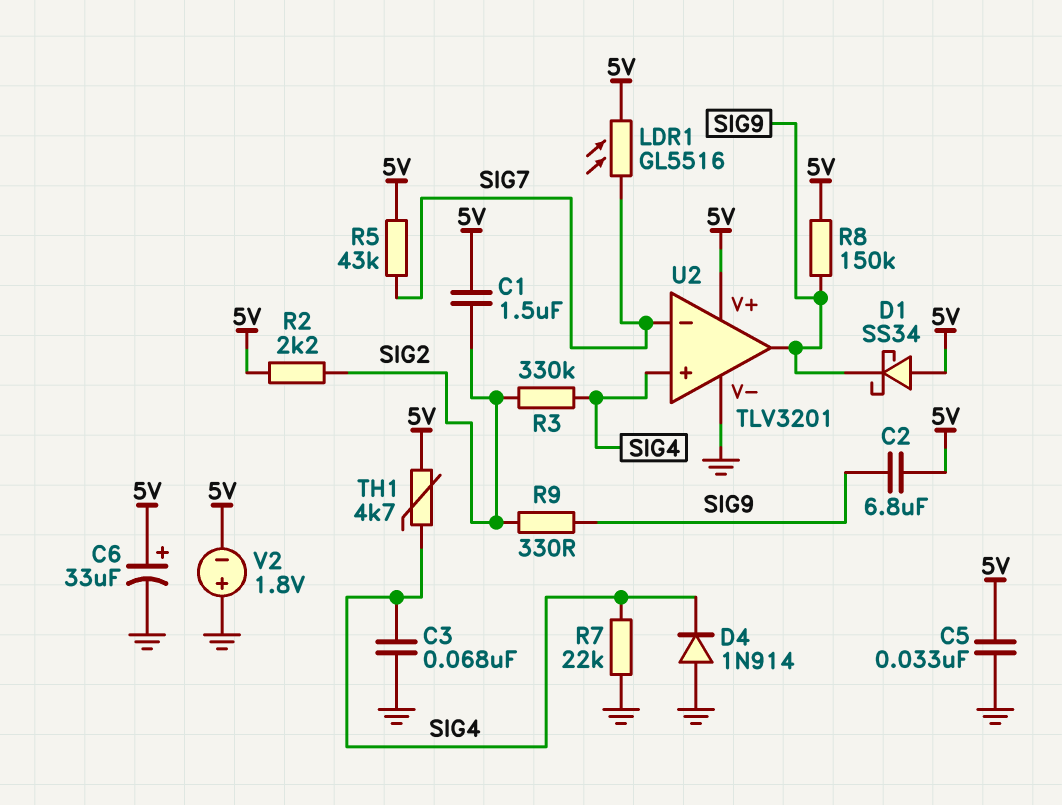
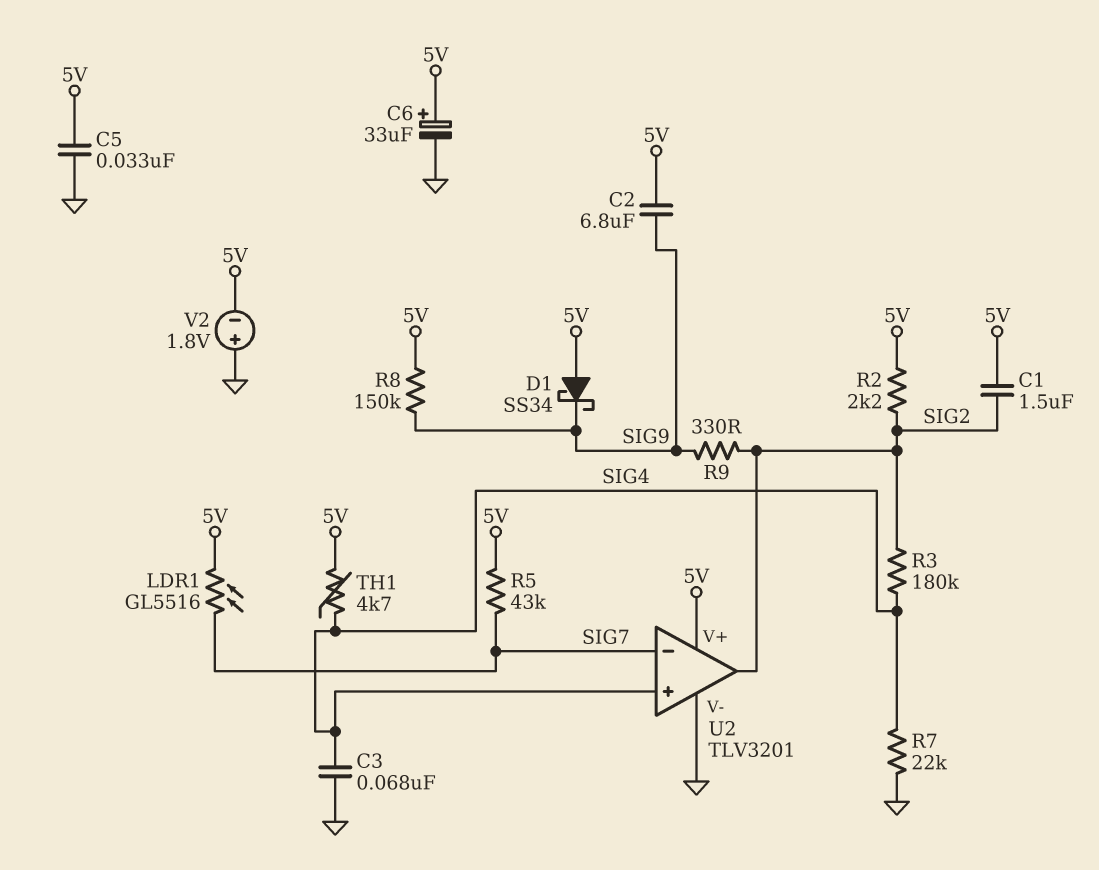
D4: diode 1N914 (A GND, K SIG4) -> none
R3: 330k (SIG2, SIG4) -> 180k (SIG2, SIG4)
U2 pin out: SIG9 -> SIG2

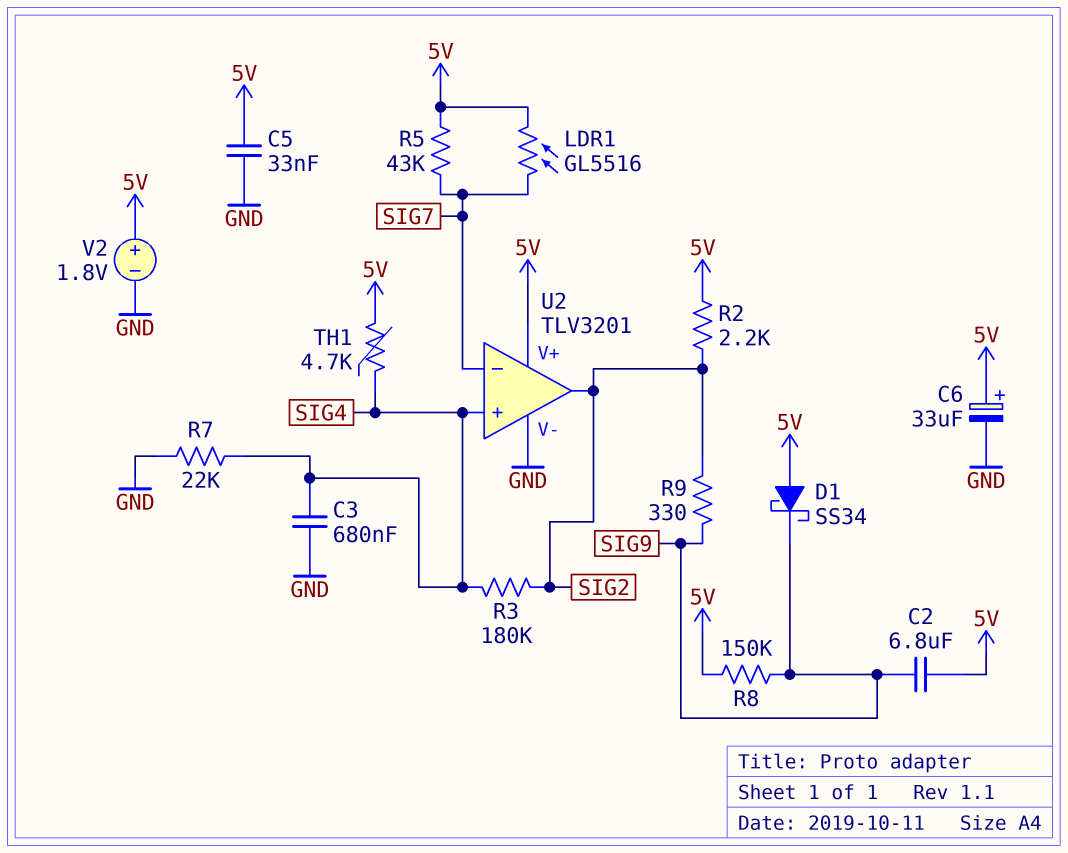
C1: 1.5uF (5V, SIG2) -> none
C3: 68nF (GND, SIG4) -> 680nF (GND, SIG4)
V2: 1.8V (plus GND, minus 5V) -> 1.8V (plus 5V, minus GND)

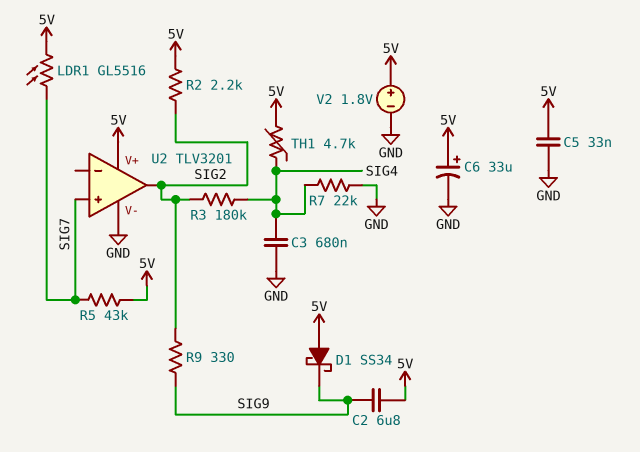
R8: 150k (5V, SIG9) -> none
U2 pin in+: SIG4 -> SIG7
U2 pin in-: SIG7 -> none

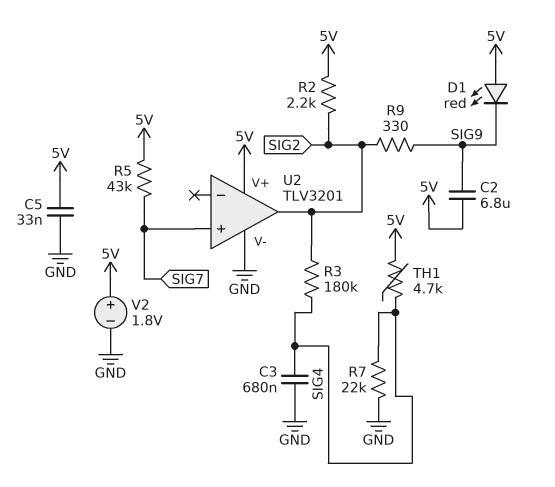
C6: 33uF (plus 5V, minus GND) -> none
D1: schottky SS34 (A 5V, K SIG9) -> LED red (A 5V, K SIG9)
LDR1: GL5516 (5V, SIG7) -> none

